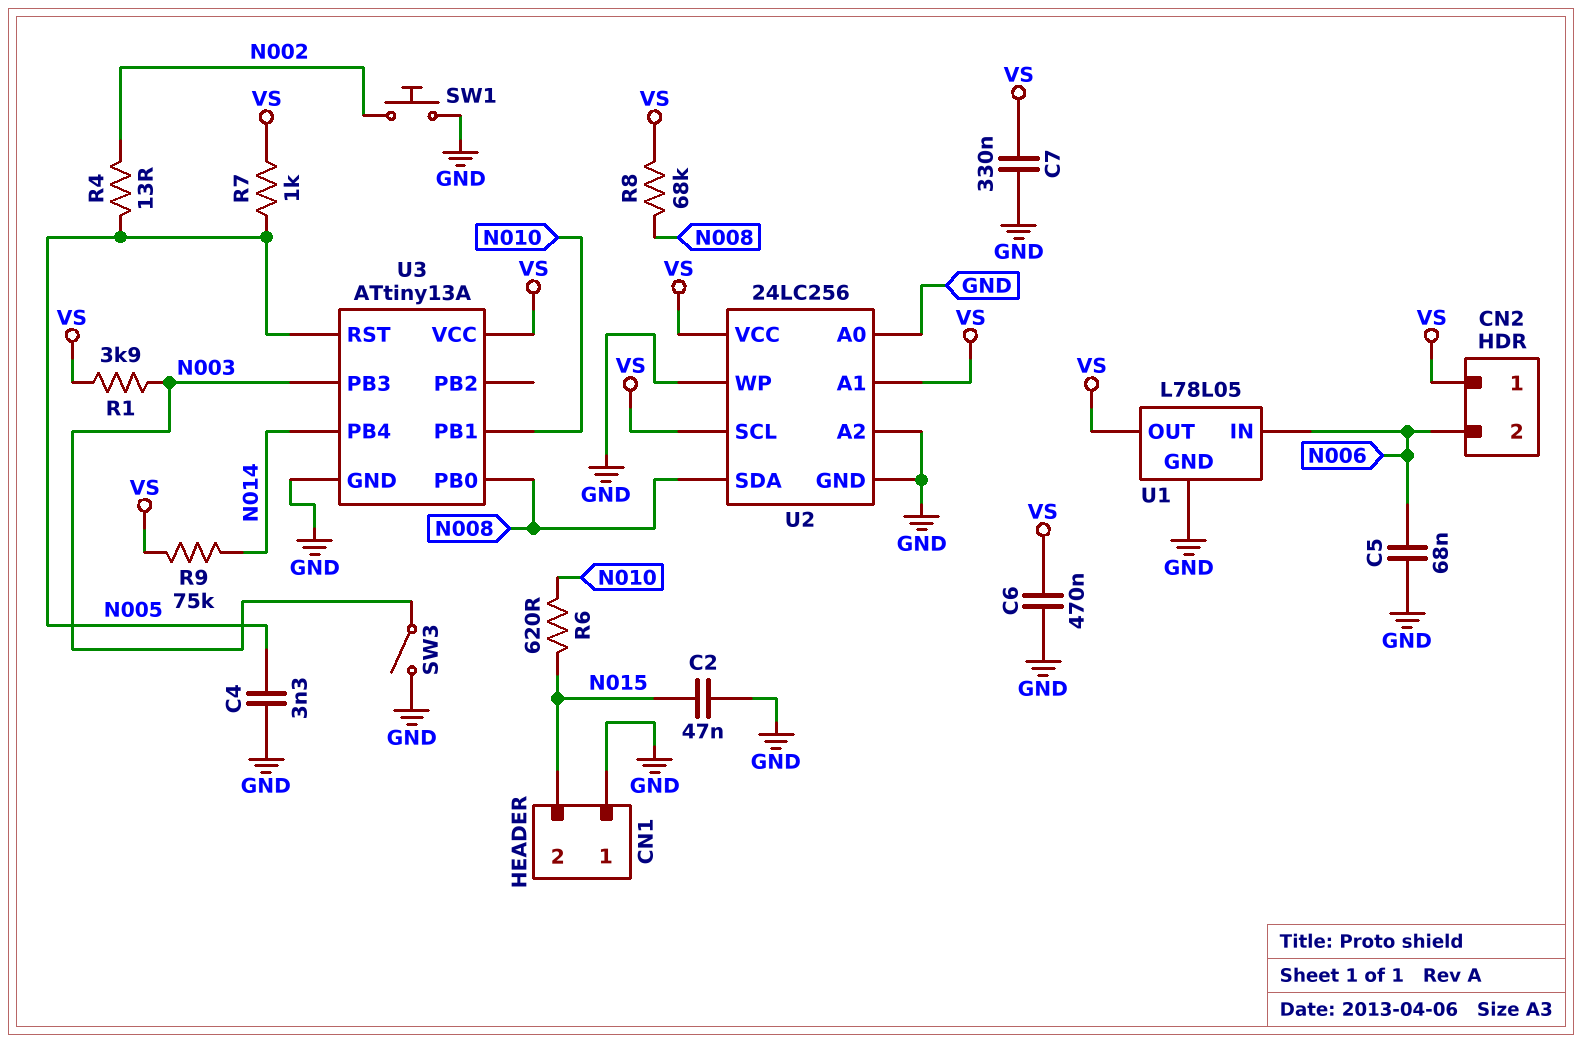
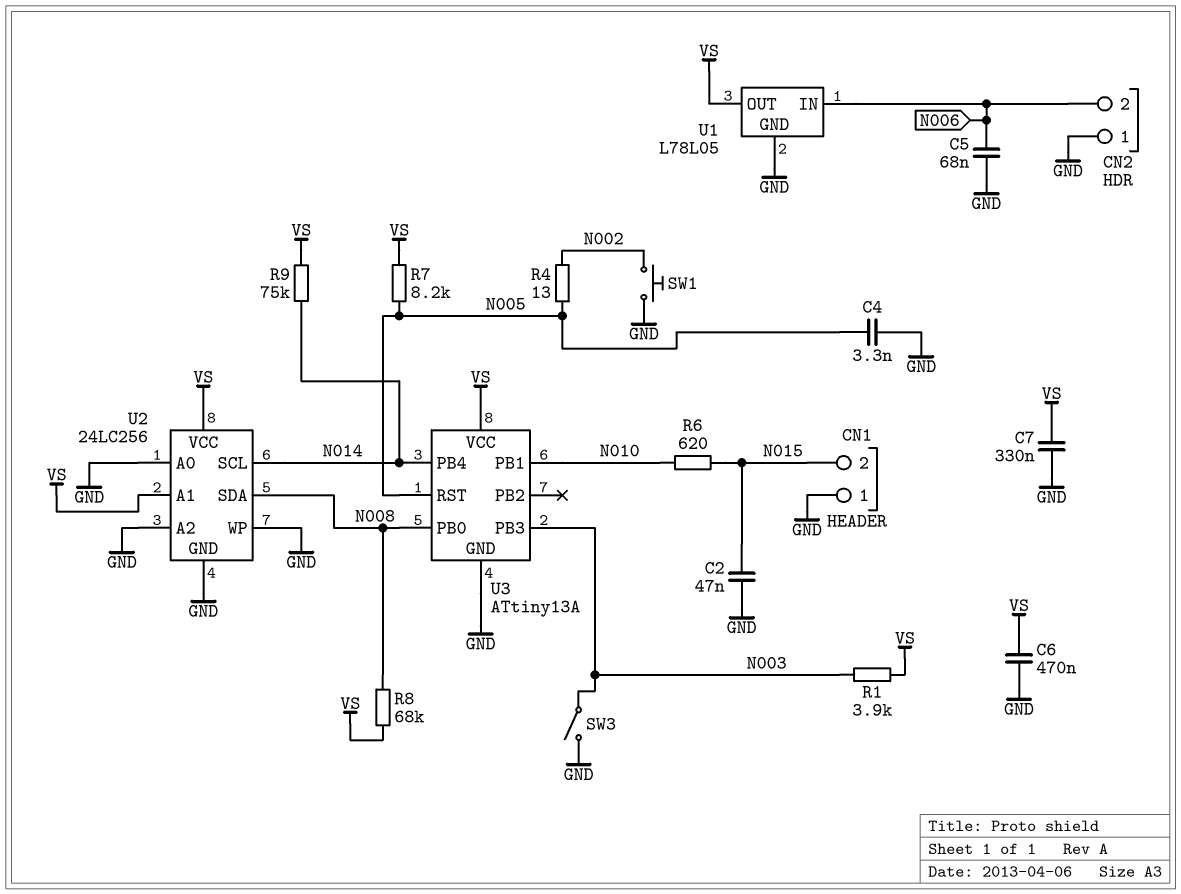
CN2 pin 1: VS -> GND
R7: 1k (N005, VS) -> 8.2k (N005, VS)
U2 pin SCL: VS -> N014

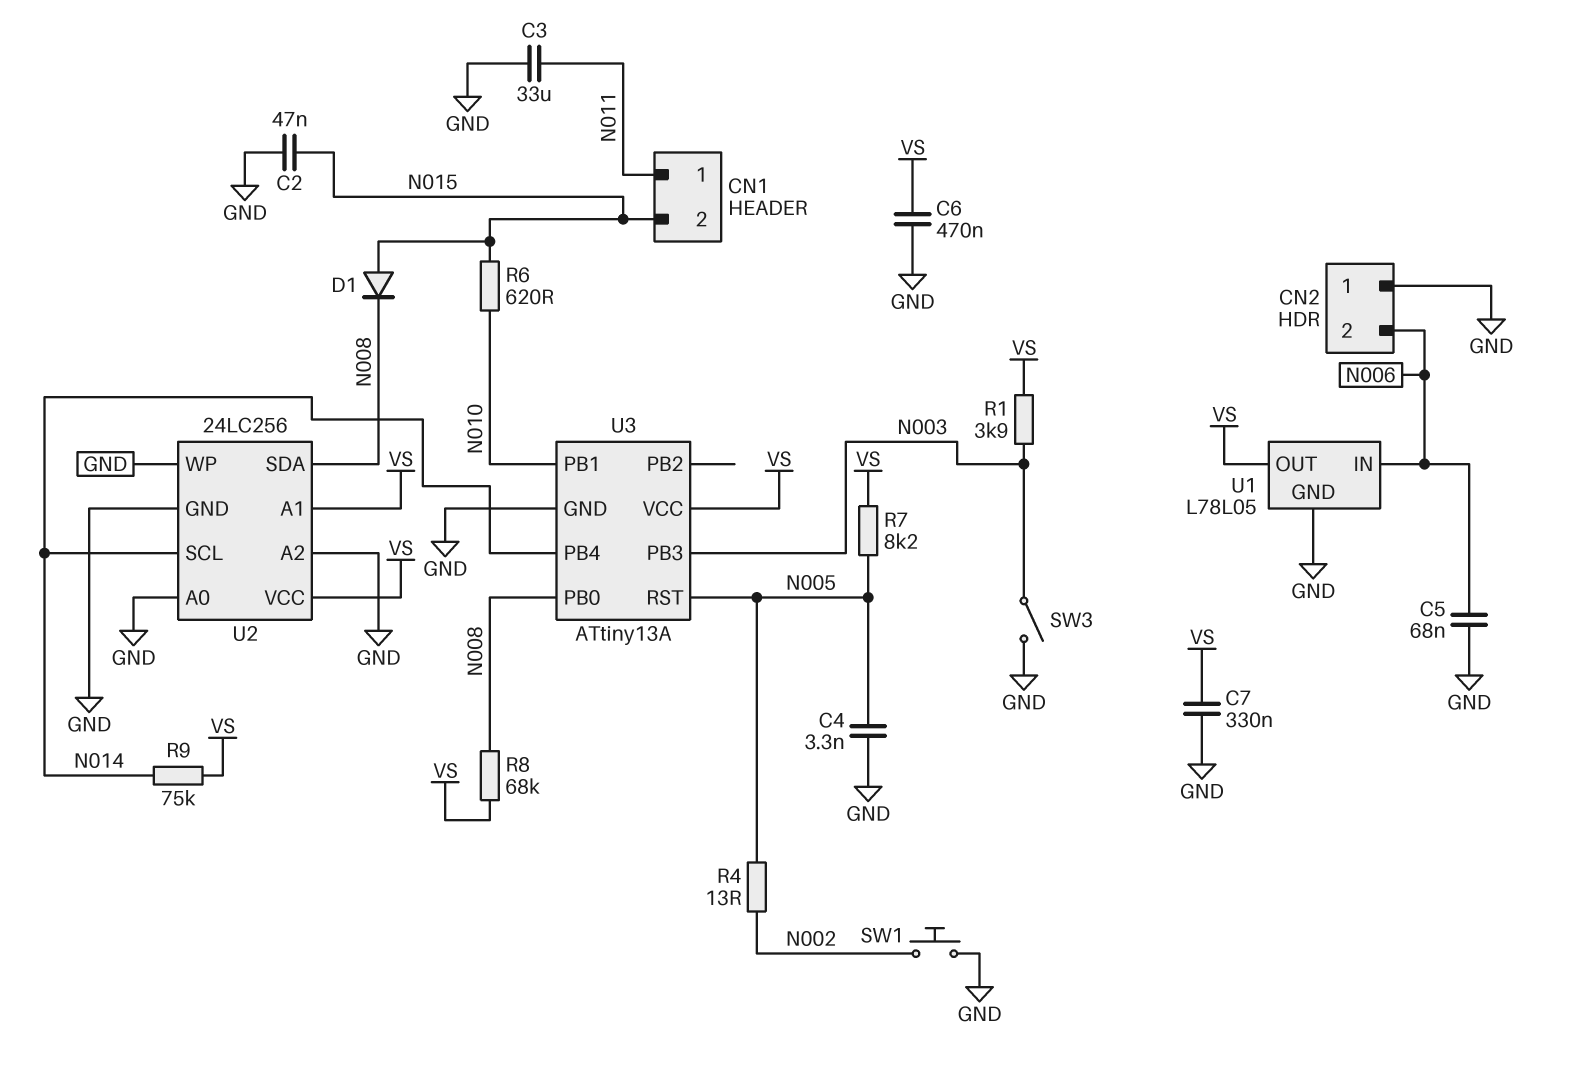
C3: none -> 33uF (GND, N011)
CN1 pin 1: GND -> N011
D1: none -> diode (A N015, K N008)

